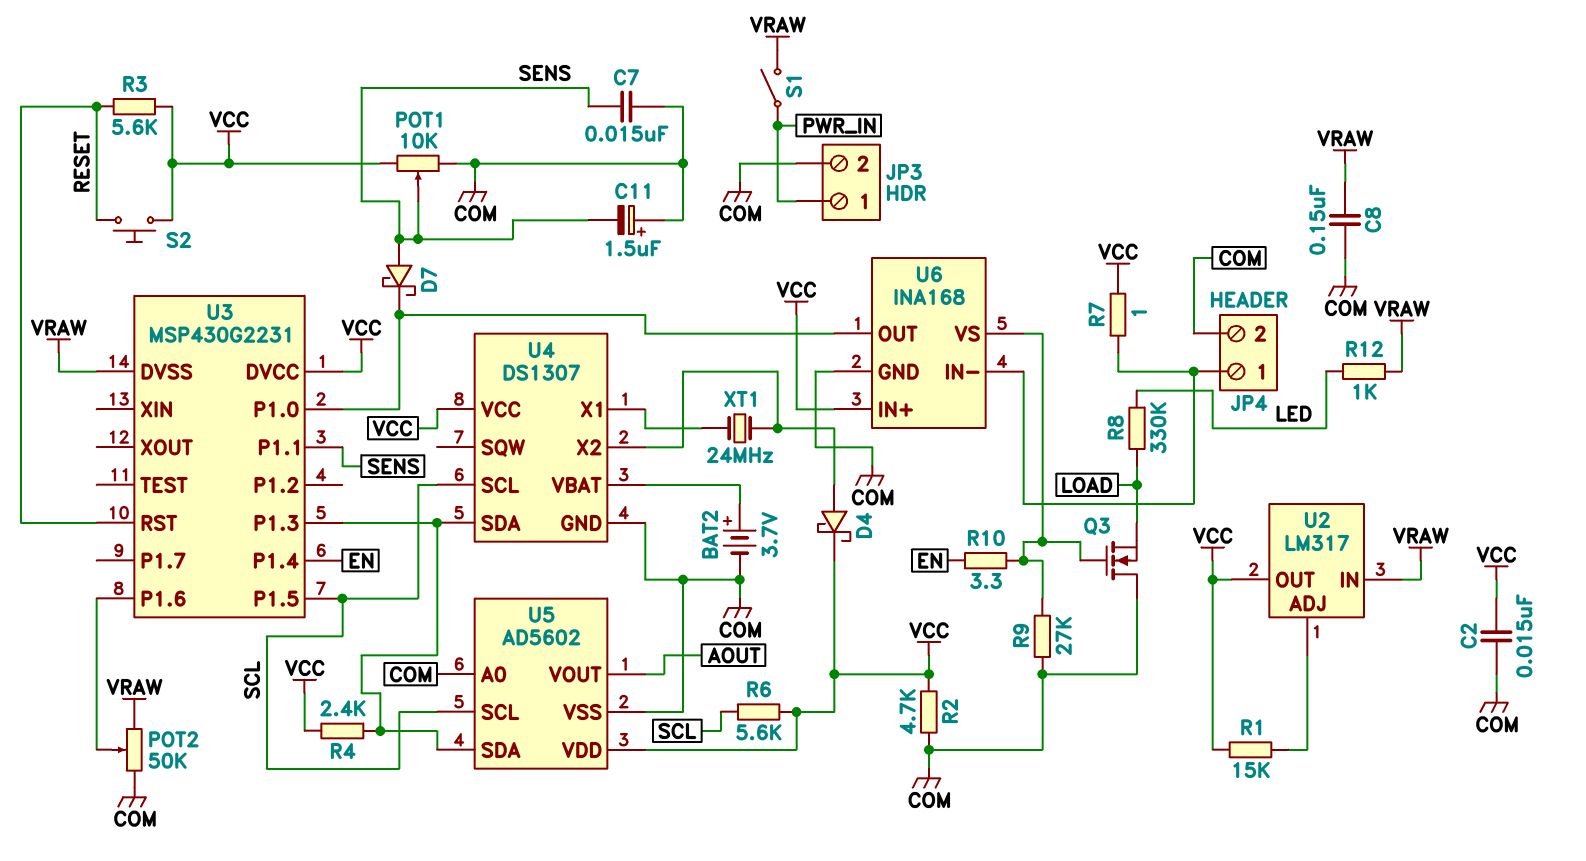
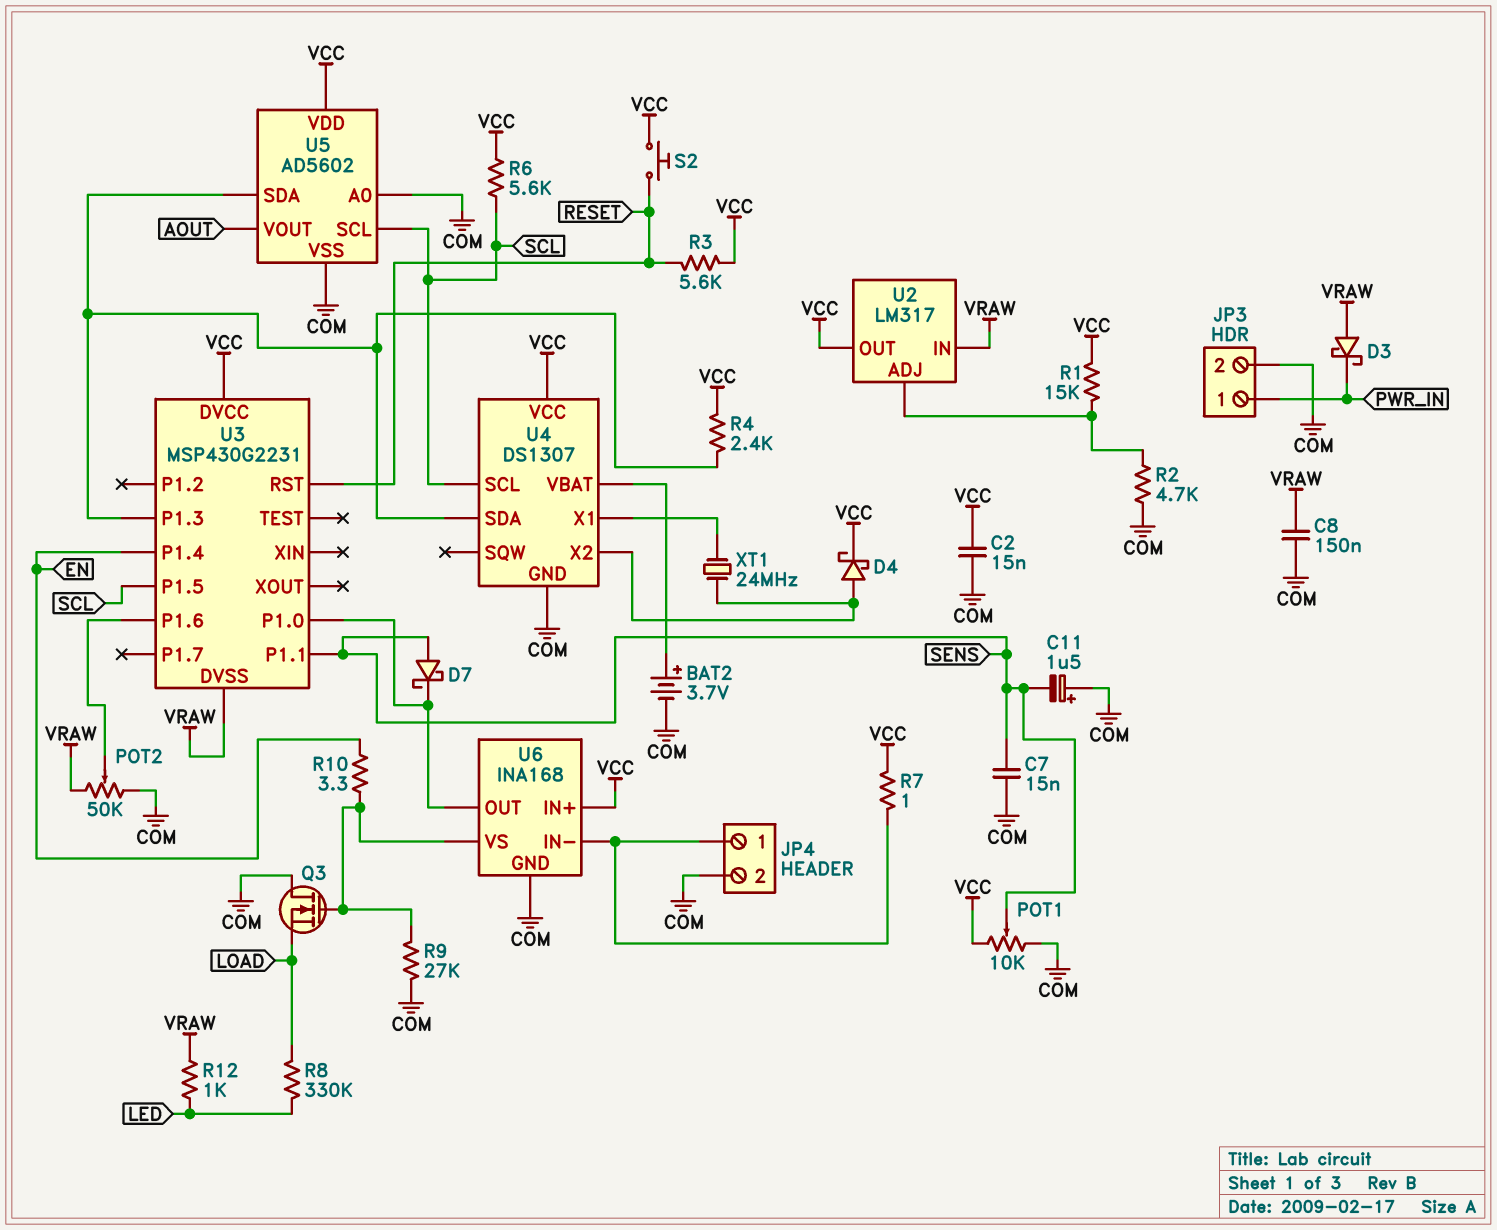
D3: none -> schottky (A VRAW, K PWR_IN)
R2: 4.7k (COM, VCC) -> 4.7k (COM, U2/ADJ)
S1: switch (PWR_IN, VRAW) -> none

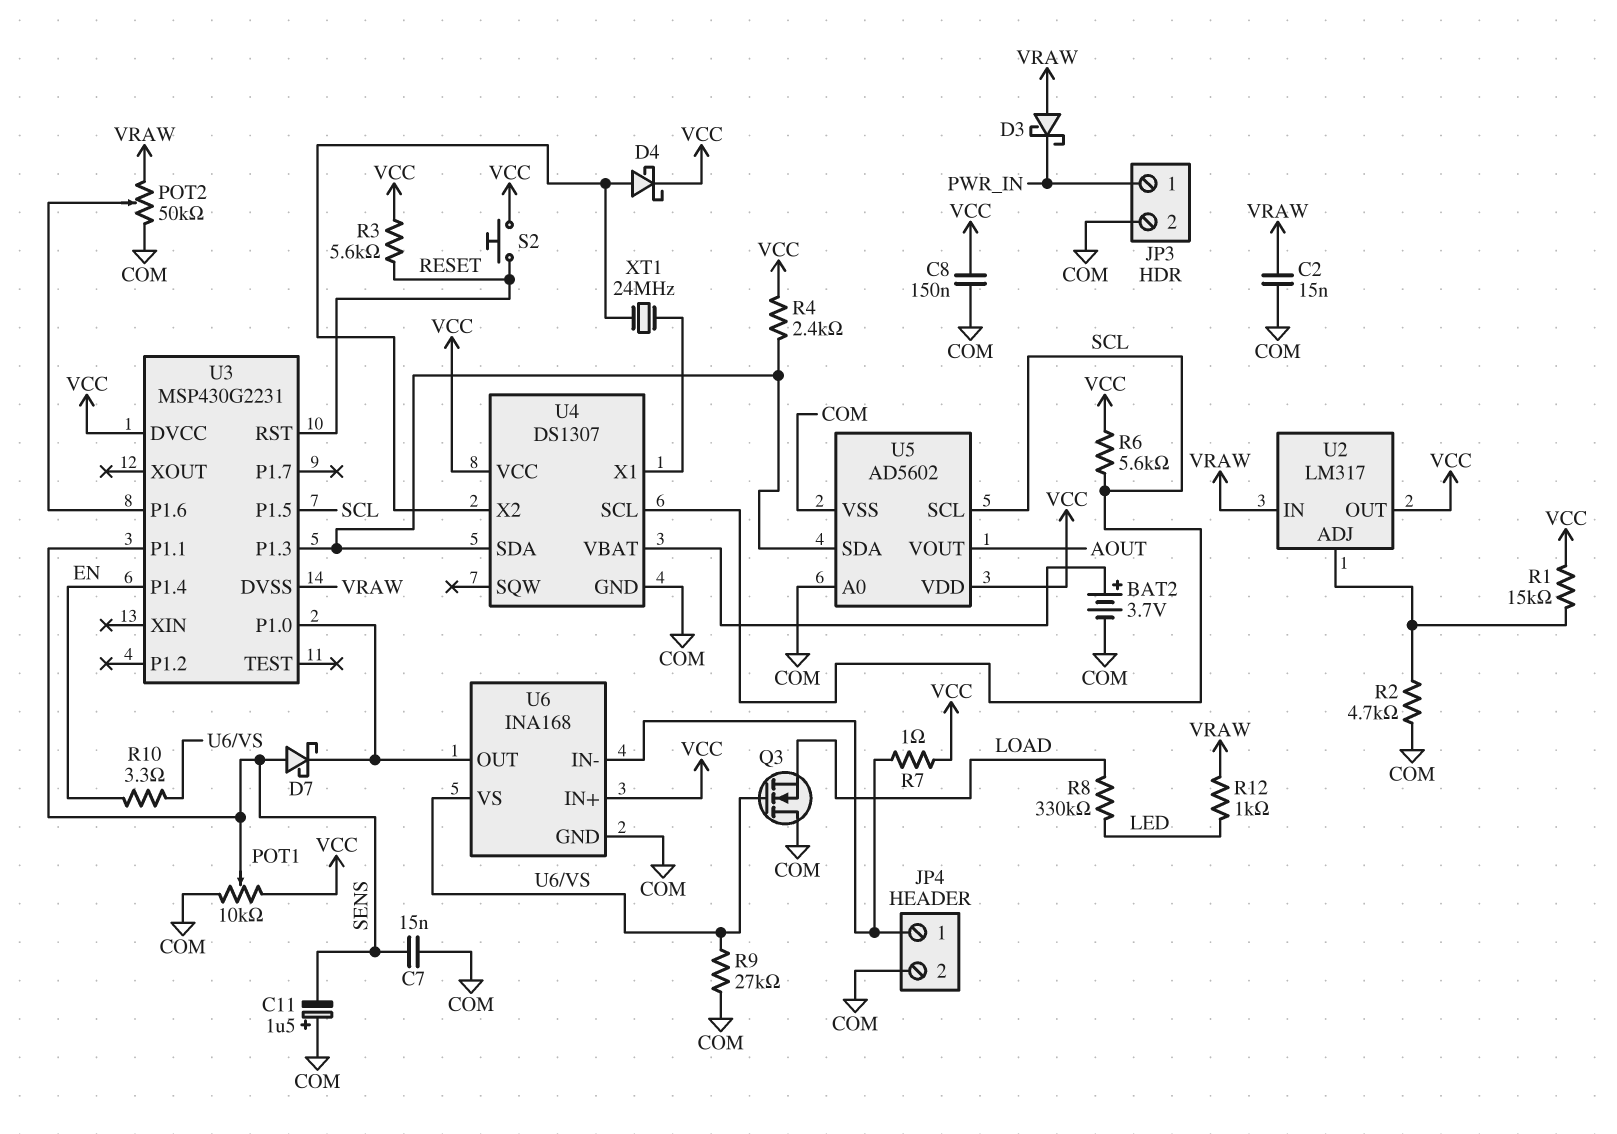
C2: 15nF (COM, VCC) -> 15nF (COM, VRAW)
C8: 150nF (COM, VRAW) -> 150nF (COM, VCC)

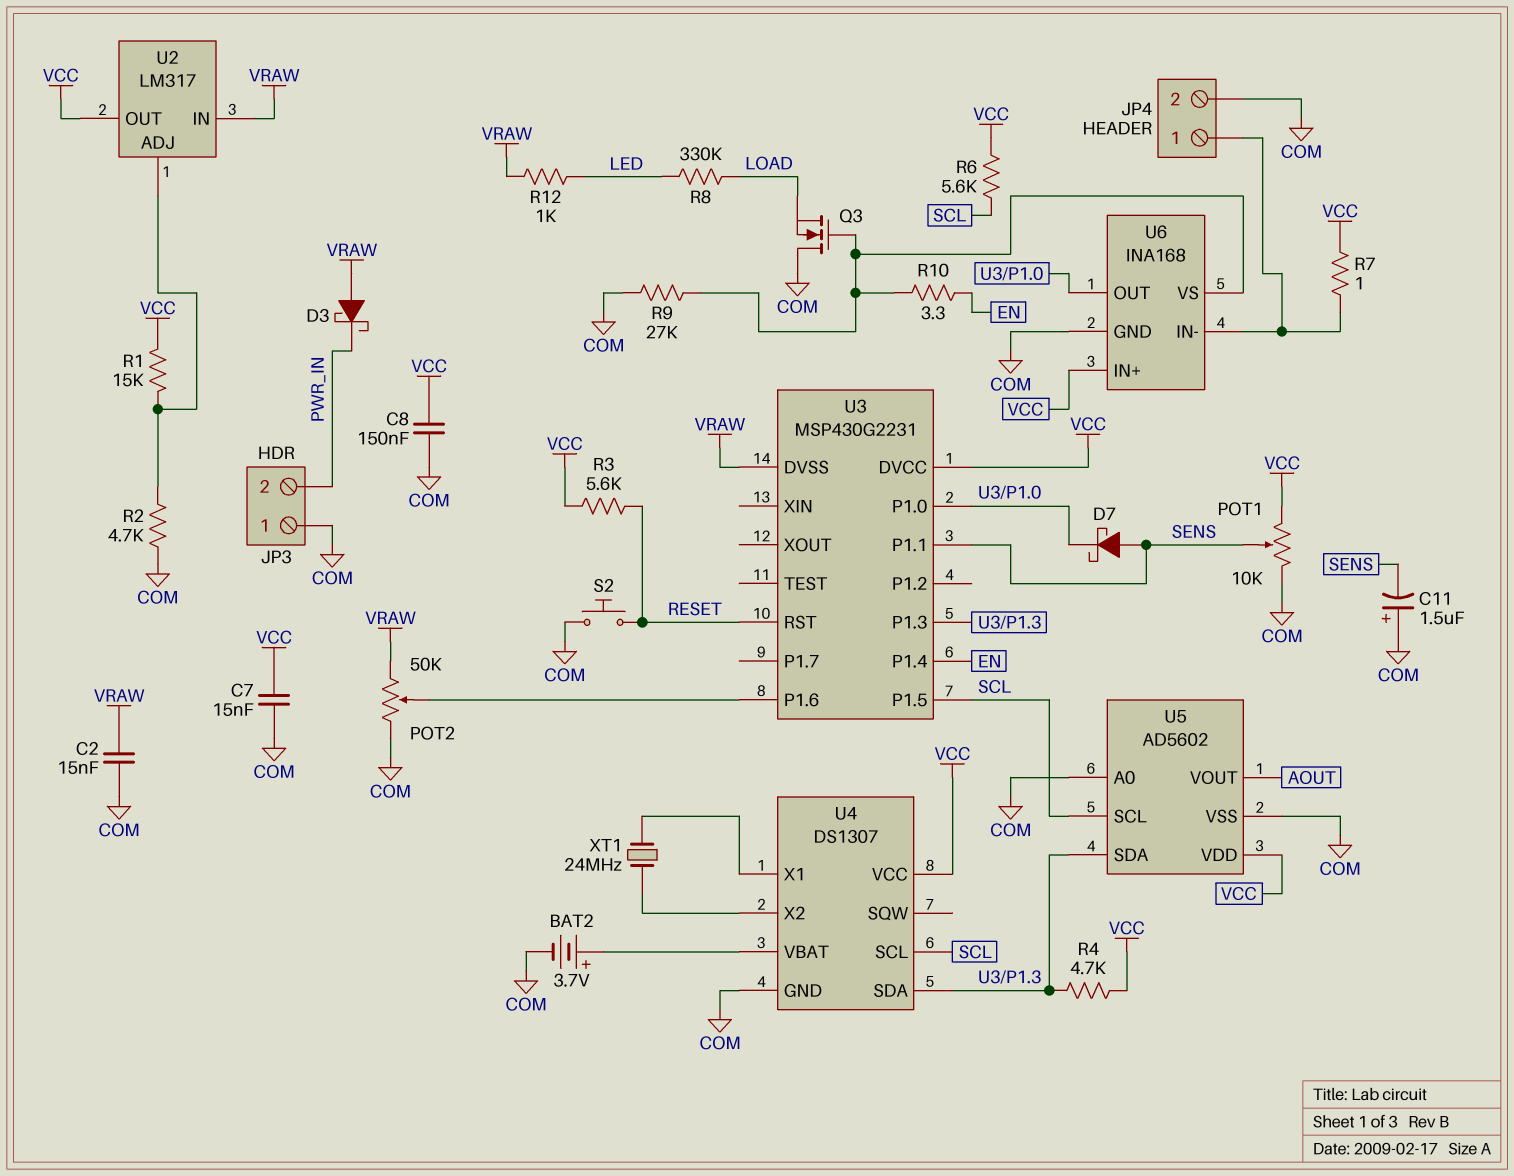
C7: 15nF (COM, SENS) -> 15nF (COM, VCC)
D4: schottky (A U4/X2, K VCC) -> none
JP3 pin 1: PWR_IN -> COM
JP3 pin 2: COM -> PWR_IN
R4: 2.4k (U3/P1.3, VCC) -> 4.7k (U3/P1.3, VCC)
S2: button (RESET, VCC) -> button (COM, RESET)

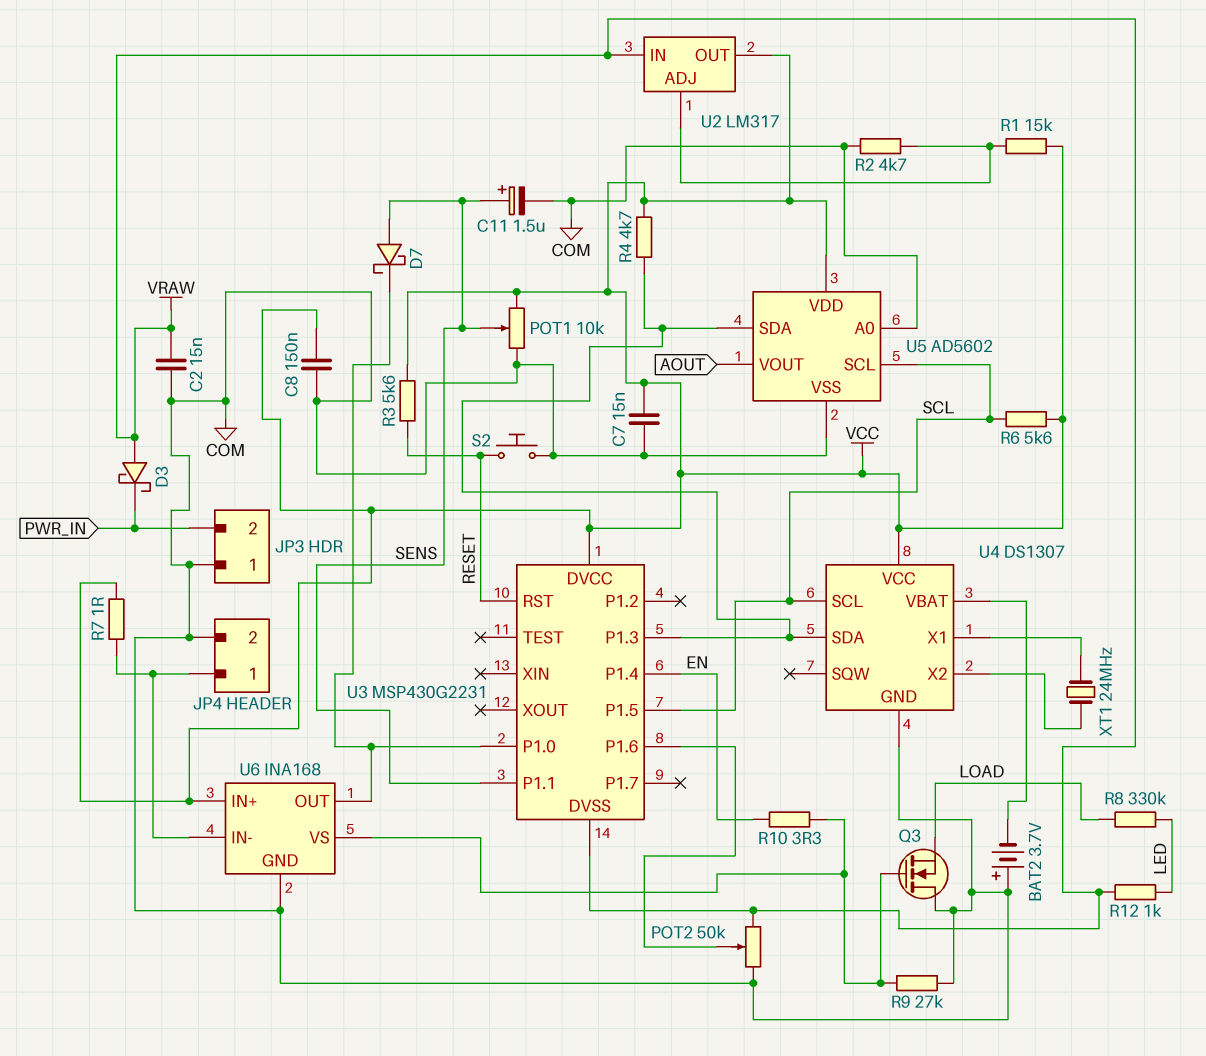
BAT2: 3.7V (plus U4/VBAT, minus COM) -> 3.7V (plus COM, minus U4/VBAT)
C11: 1.5uF (plus COM, minus SENS) -> 1.5uF (plus SENS, minus COM)

